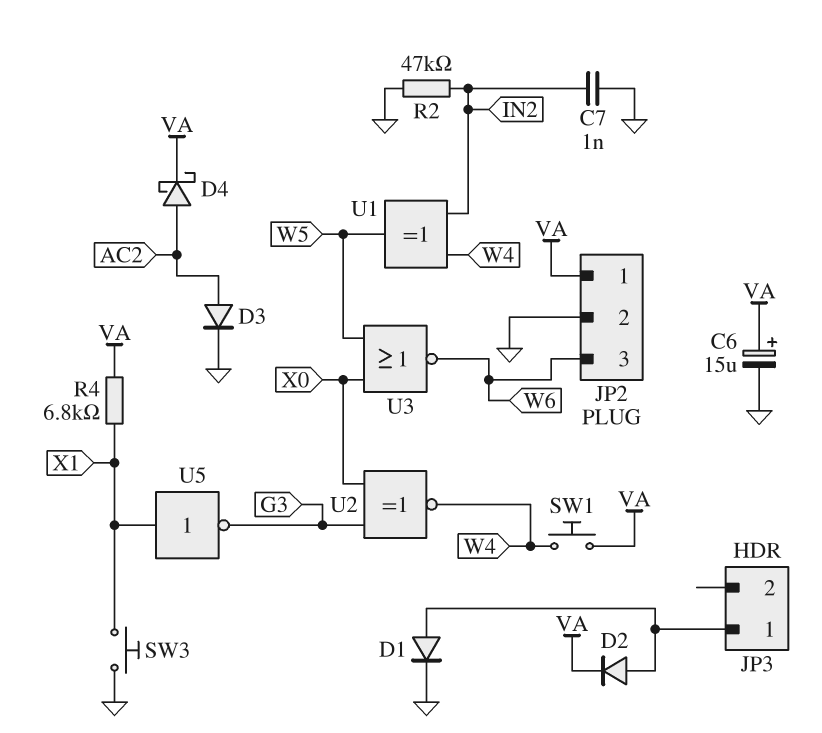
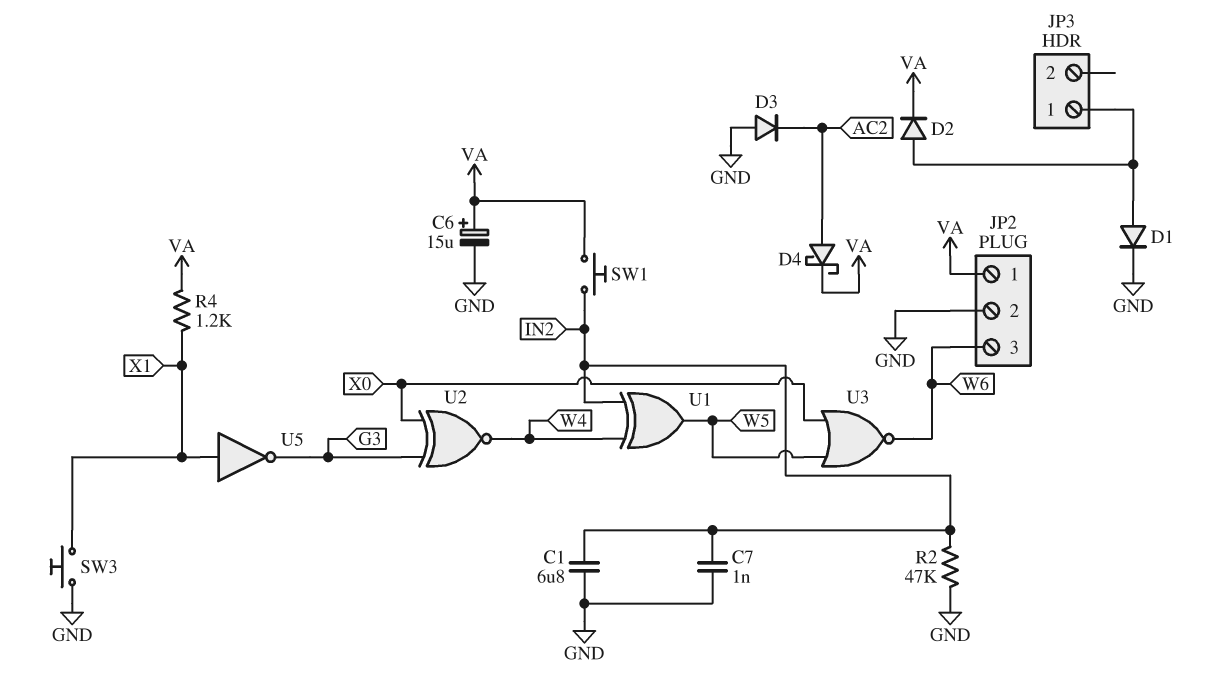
C1: none -> 6.8uF (GND, IN2)
D3: diode (A AC2, K GND) -> diode (A GND, K AC2)
R4: 6.8k (VA, X1) -> 1.2k (VA, X1)
SW1: button (VA, W4) -> button (IN2, VA)

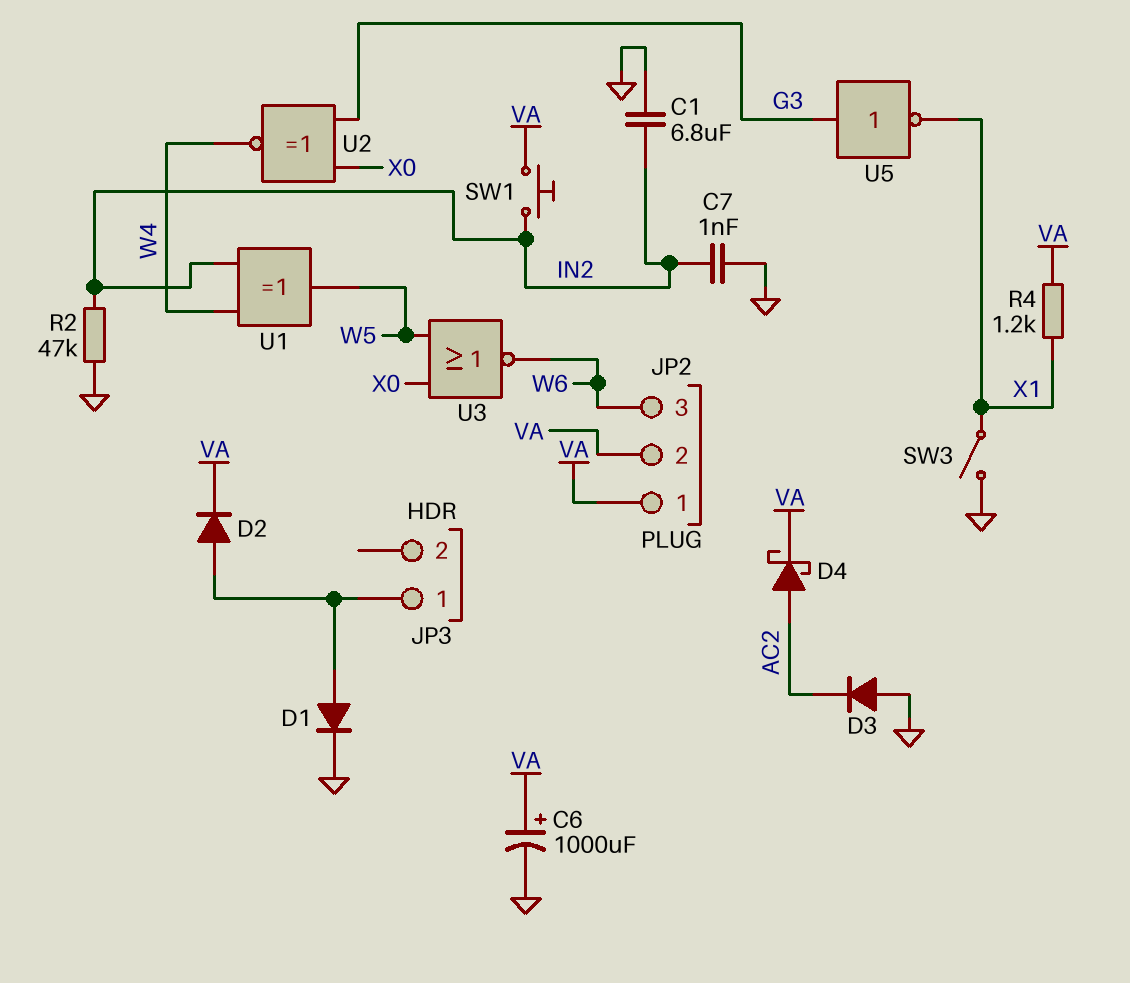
C6: 15uF (plus VA, minus GND) -> 1000uF (plus VA, minus GND)
JP2 pin 2: GND -> VA
SW3: button (GND, X1) -> switch (GND, X1)
U5: NOT (in X1, out G3) -> NOT (in G3, out X1)

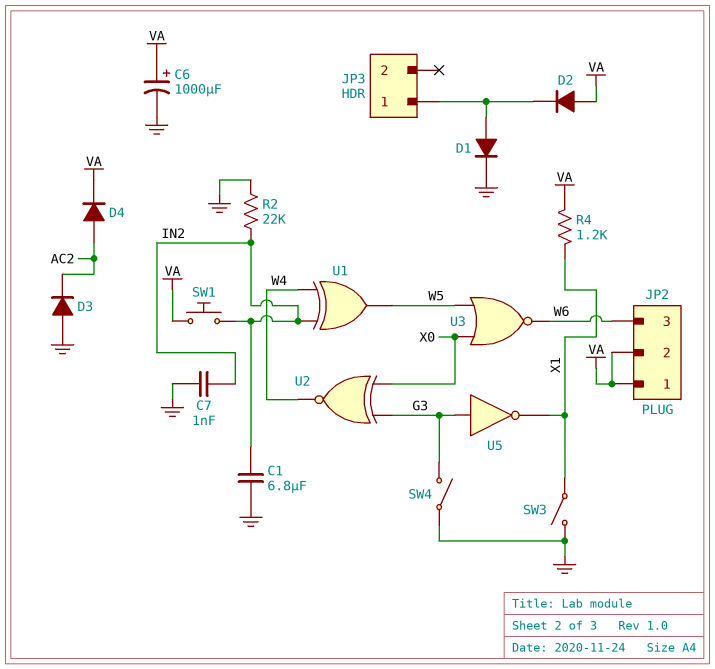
D2: diode (A JP3/1, K VA) -> diode (A VA, K JP3/1)
D4: schottky (A AC2, K VA) -> diode (A AC2, K VA)
R2: 47k (GND, IN2) -> 22k (GND, IN2)
SW4: none -> switch (G3, GND)

